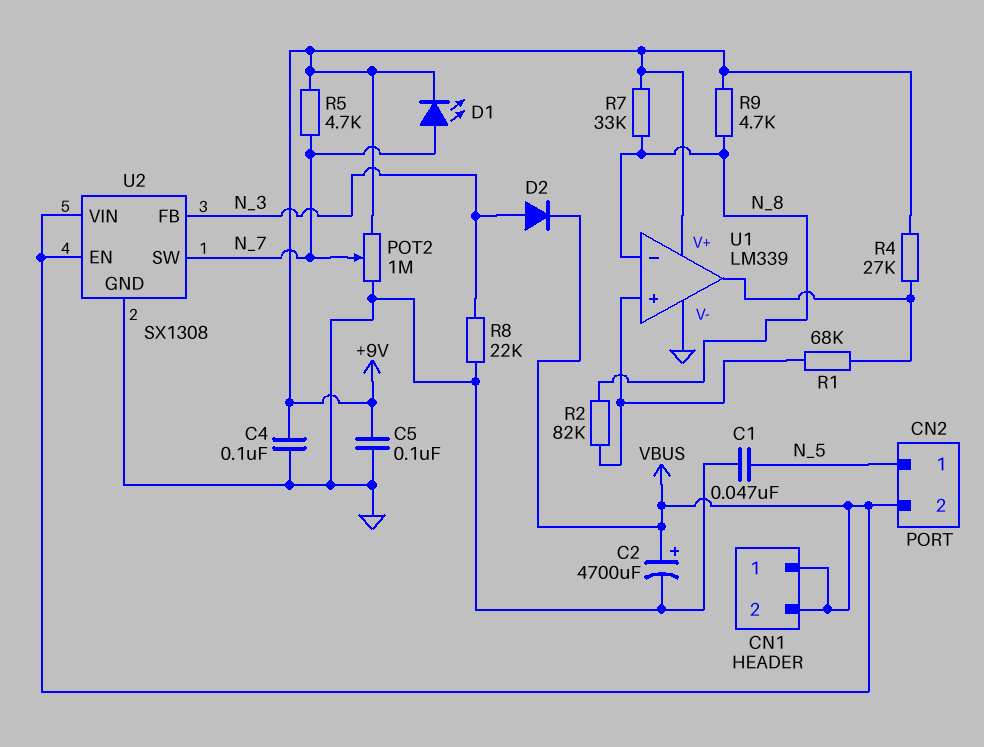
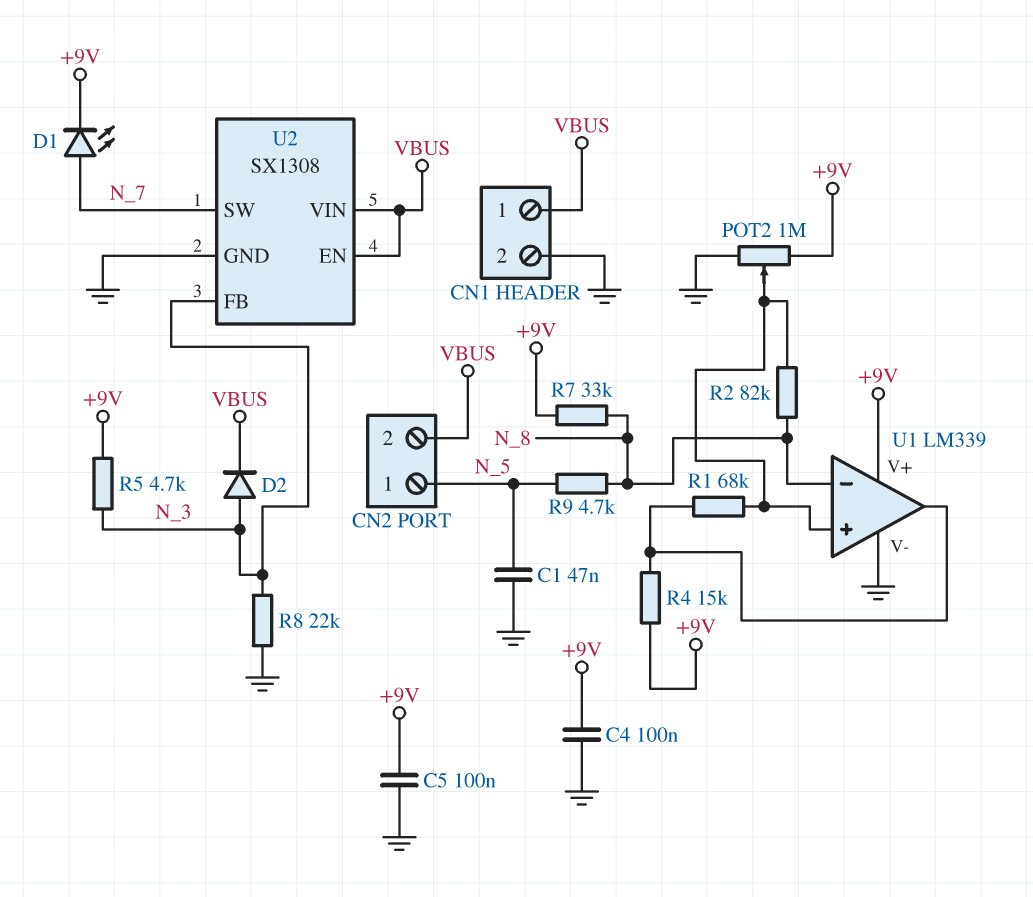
C2: 4700uF (plus VBUS, minus GND) -> none
CN1 pin 2: VBUS -> GND
POT2: 1M (+9V, GND, wiper N_7) -> 1M (+9V, GND, wiper U1/in+)
R4: 27k (+9V, U1/out) -> 15k (+9V, U1/out)
R5: 4.7k (+9V, N_7) -> 4.7k (+9V, N_3)
R9: 4.7k (+9V, N_8) -> 4.7k (N_5, N_8)

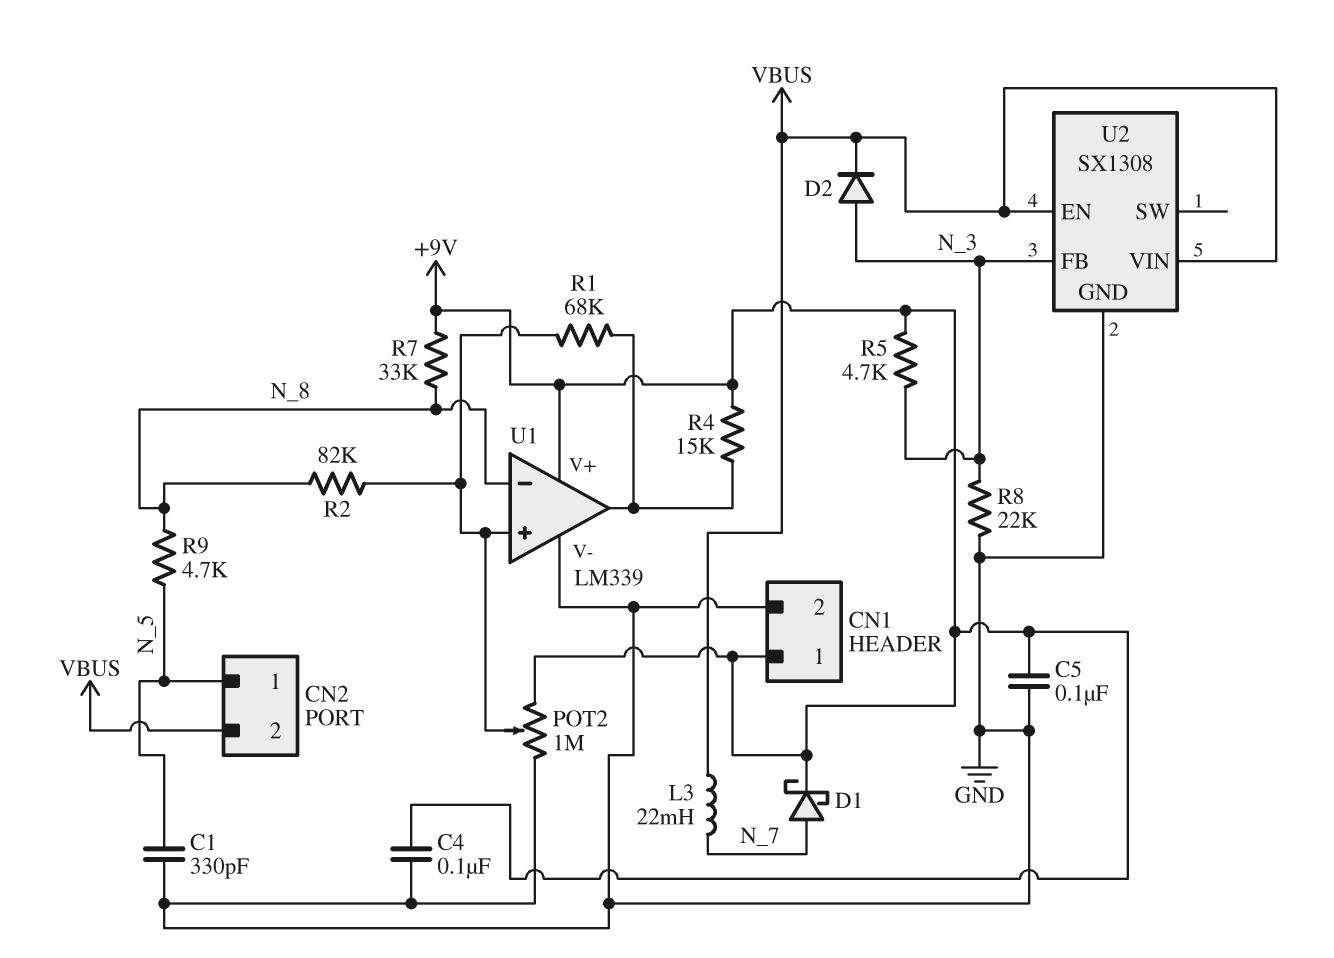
C1: 47nF (GND, N_5) -> 330pF (GND, N_5)
CN1 pin 1: VBUS -> +9V
D1: LED (A N_7, K +9V) -> schottky (A N_7, K +9V)
L3: none -> 22mH (N_7, VBUS)
U2 pin SW: N_7 -> none

